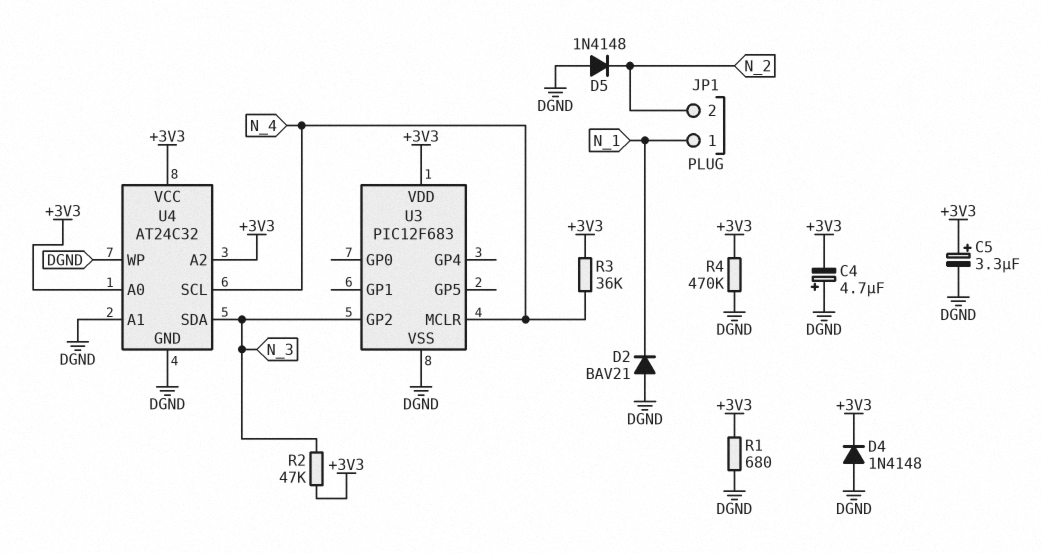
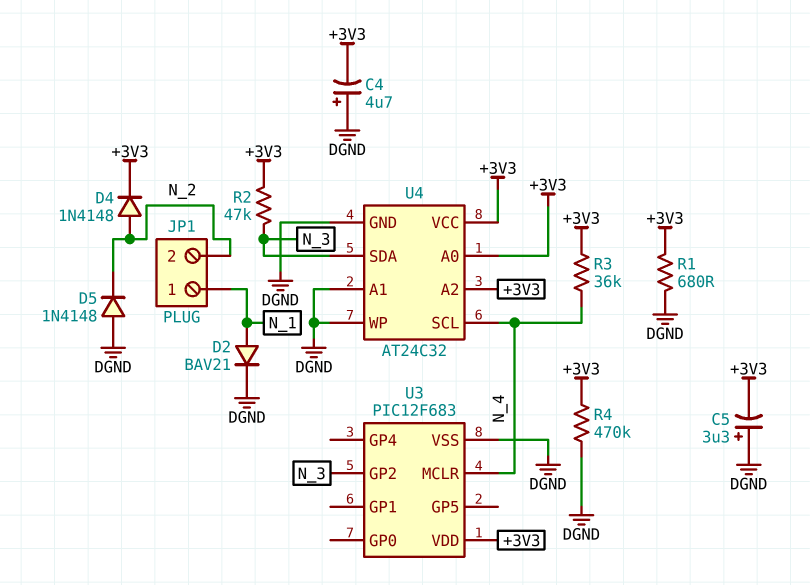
C5: 3.3uF (plus +3V3, minus DGND) -> 3.3uF (plus DGND, minus +3V3)
D2: diode BAV21 (A DGND, K N_1) -> diode BAV21 (A N_1, K DGND)
D4: diode 1N4148 (A DGND, K +3V3) -> diode 1N4148 (A N_2, K +3V3)

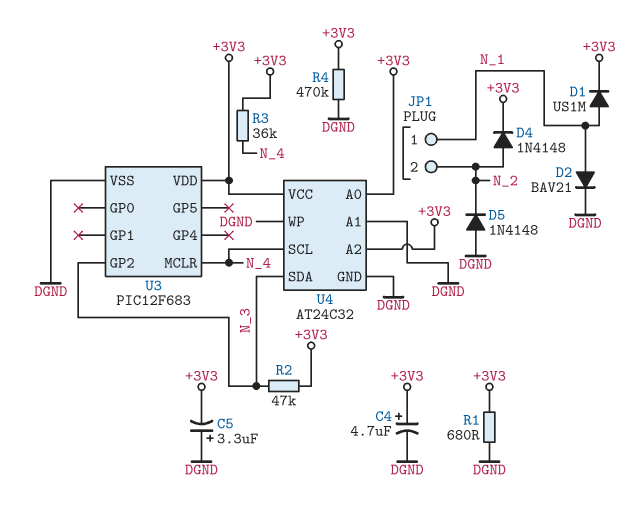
C4: 4.7uF (plus DGND, minus +3V3) -> 4.7uF (plus +3V3, minus DGND)
D1: none -> diode US1M (A N_1, K +3V3)

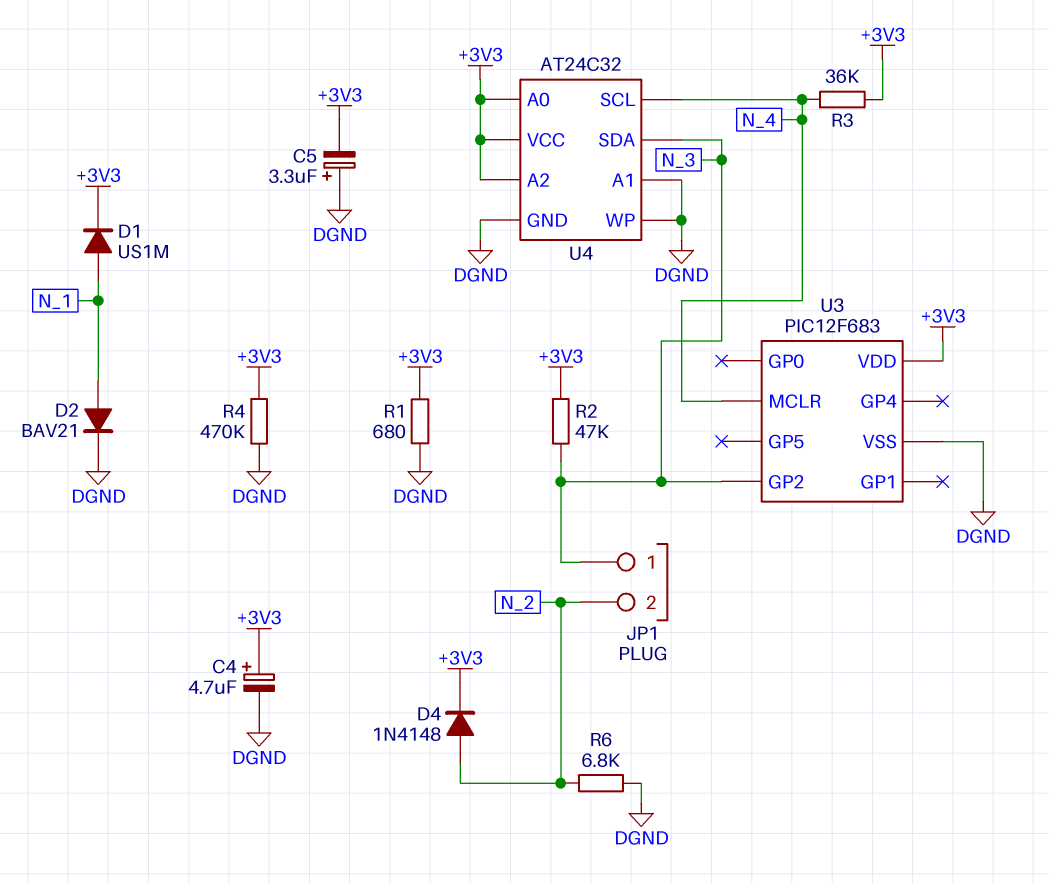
D5: diode 1N4148 (A DGND, K N_2) -> none
JP1 pin 1: N_1 -> N_3
R6: none -> 6.8k (DGND, N_2)

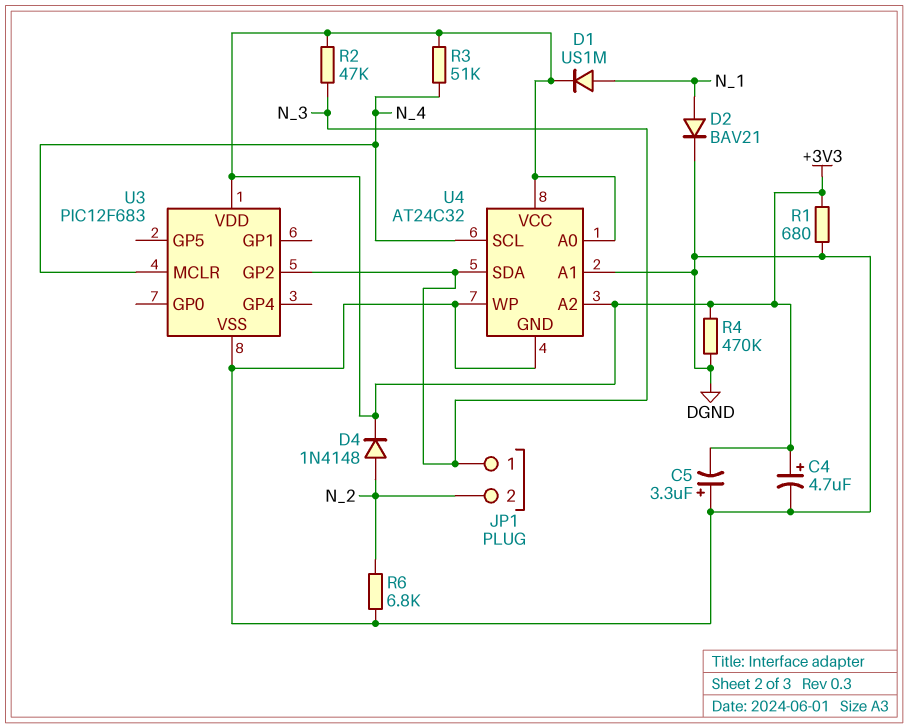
R3: 36k (+3V3, N_4) -> 51k (+3V3, N_4)

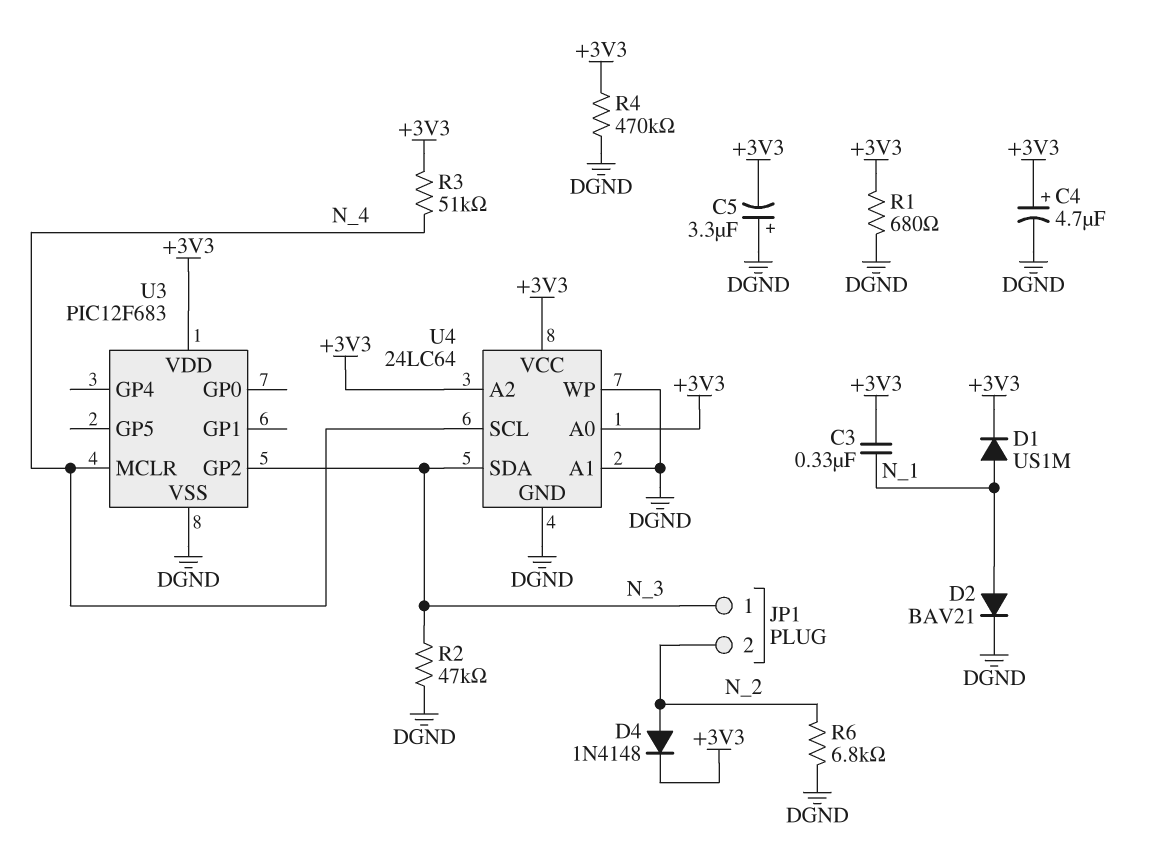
C3: none -> 330nF (+3V3, N_1)
R2: 47k (+3V3, N_3) -> 47k (DGND, N_3)
U4: AT24C32 -> 24LC64

